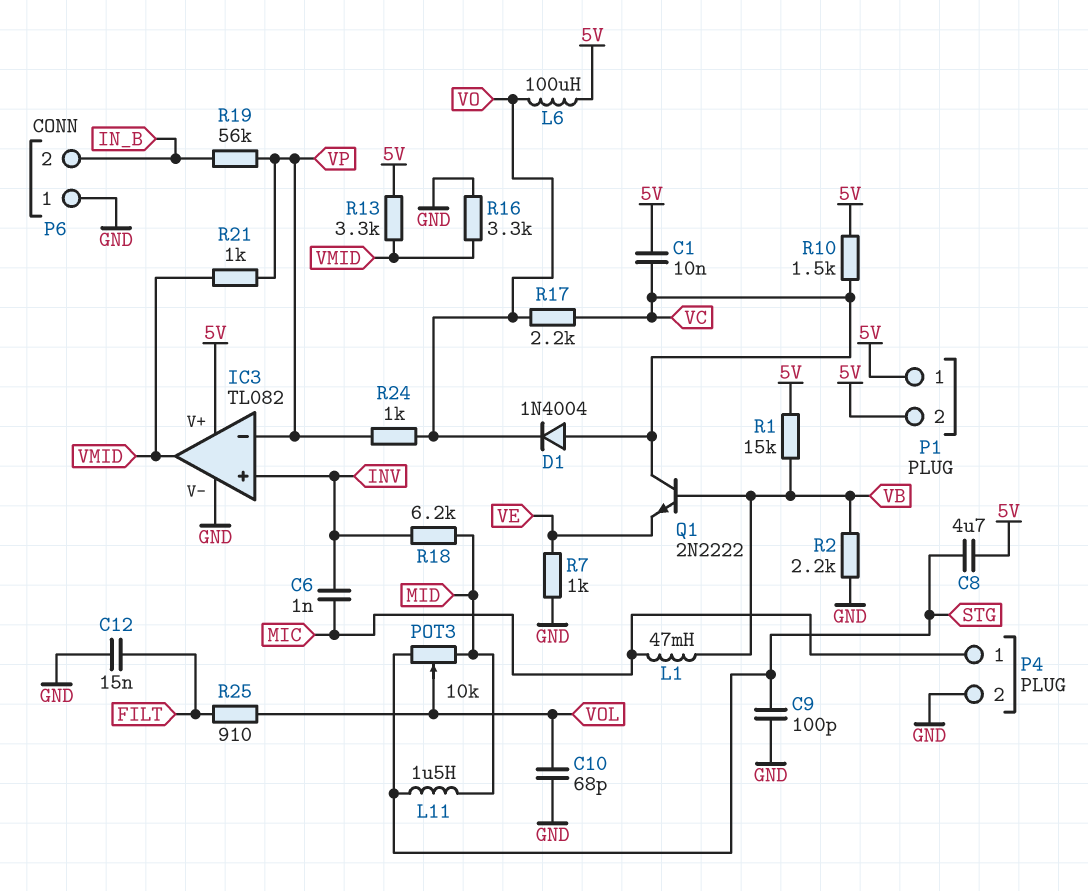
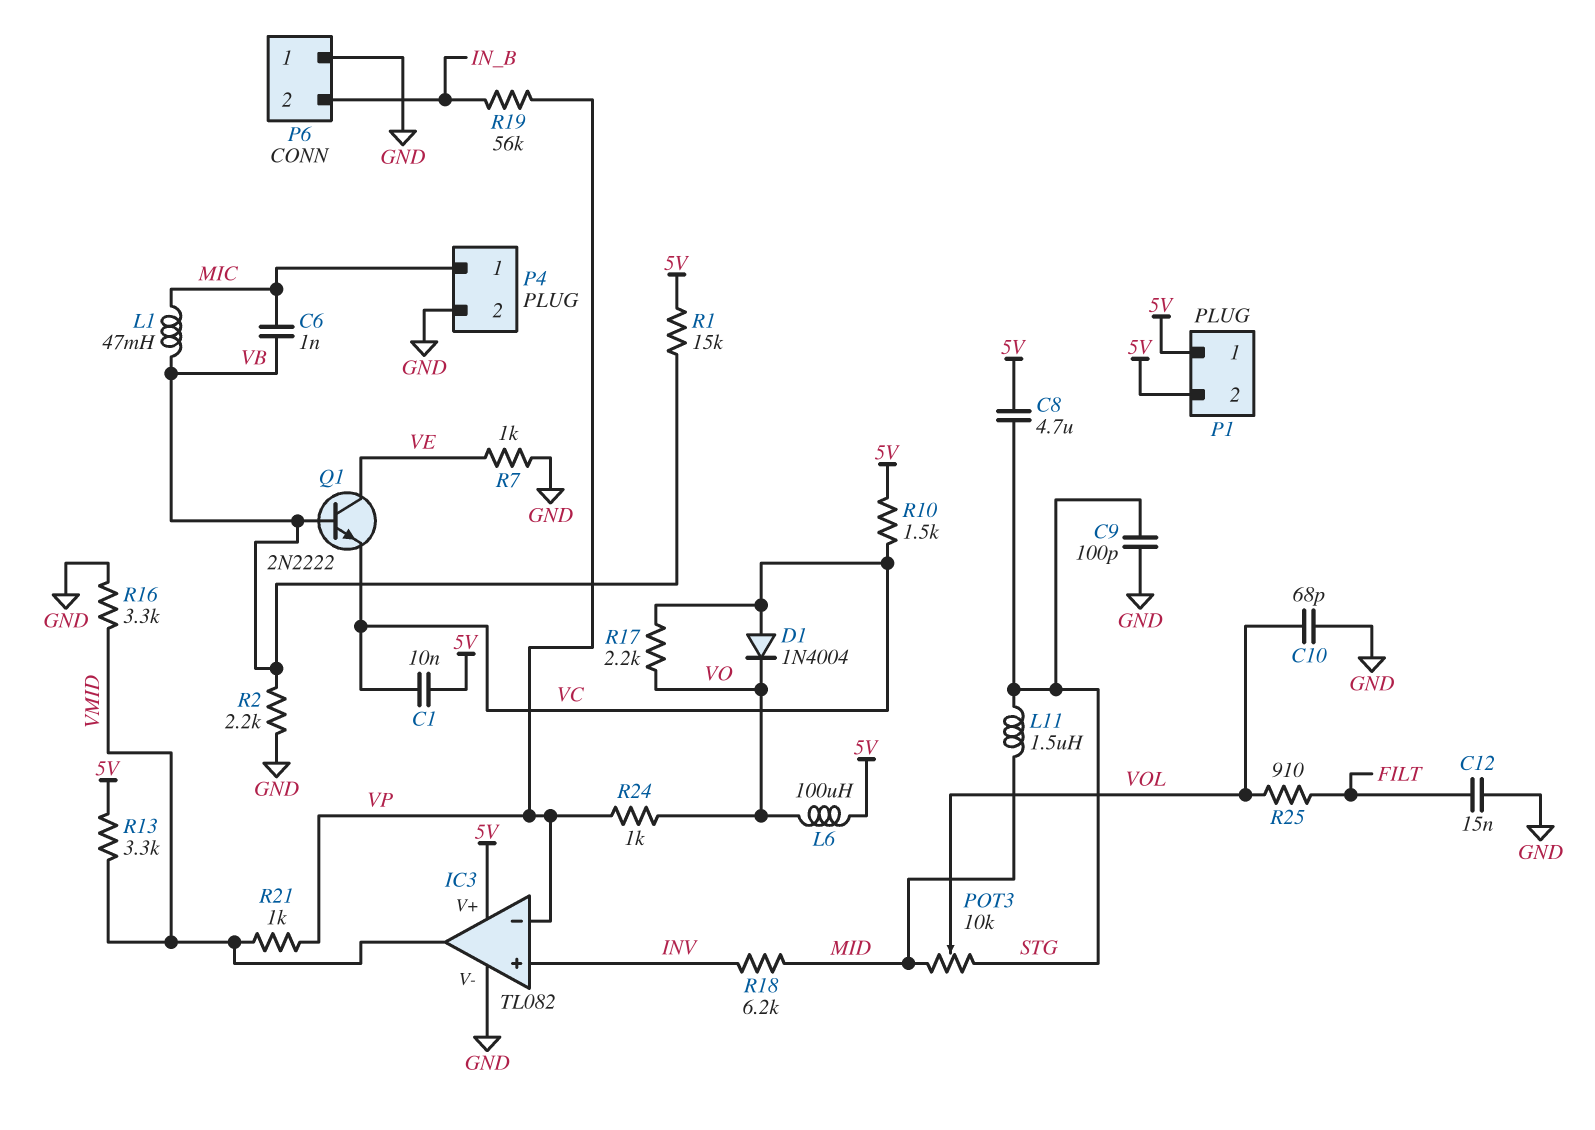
C6: 1nF (INV, MIC) -> 1nF (MIC, VB)
Q1: NPN 2N2222 (B VB, C VC, E VE) -> NPN 2N2222 (B VB, C VE, E VC)

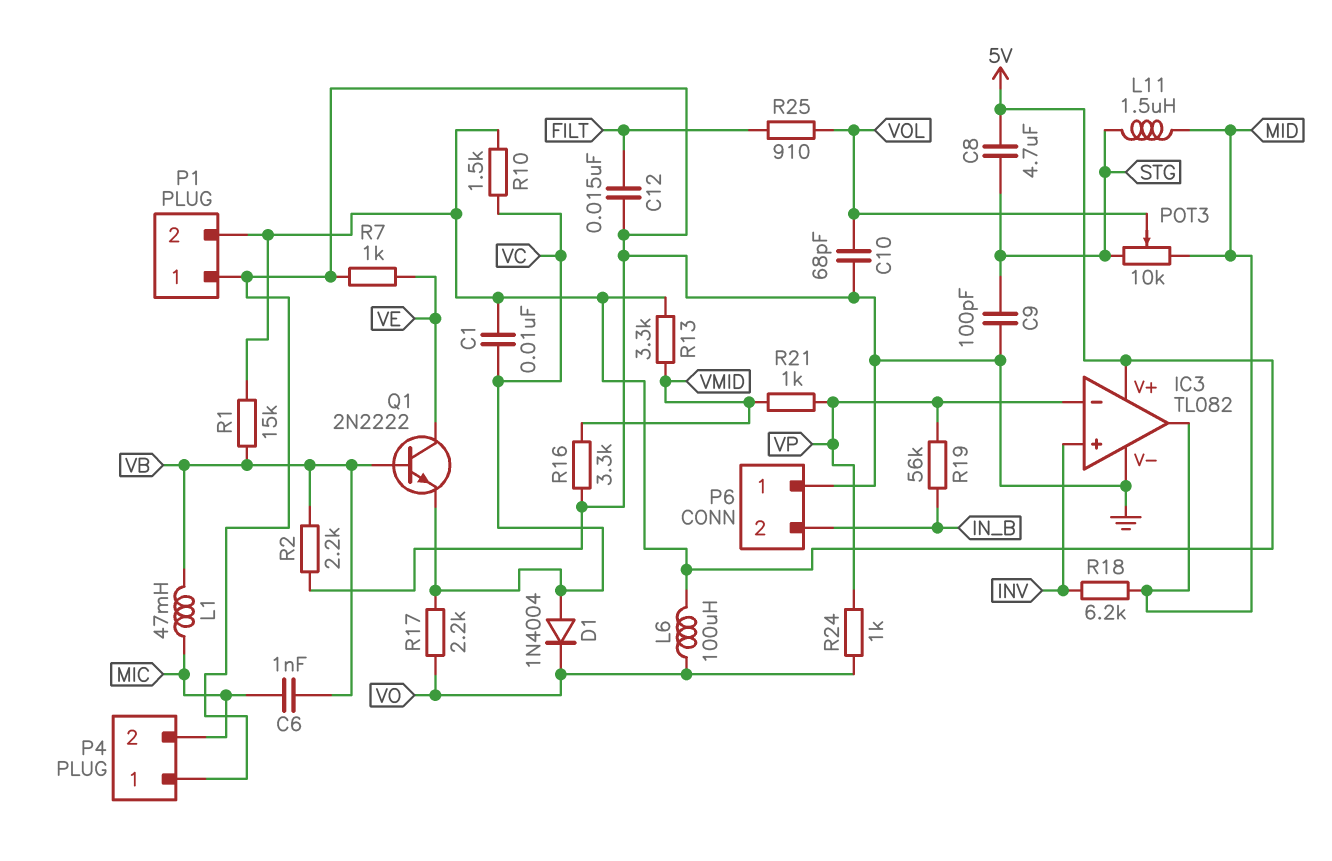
IC3 pin out: VMID -> MID
P1 pin 1: 5V -> GND
P4 pin 1: MIC -> GND
P4 pin 2: GND -> MIC

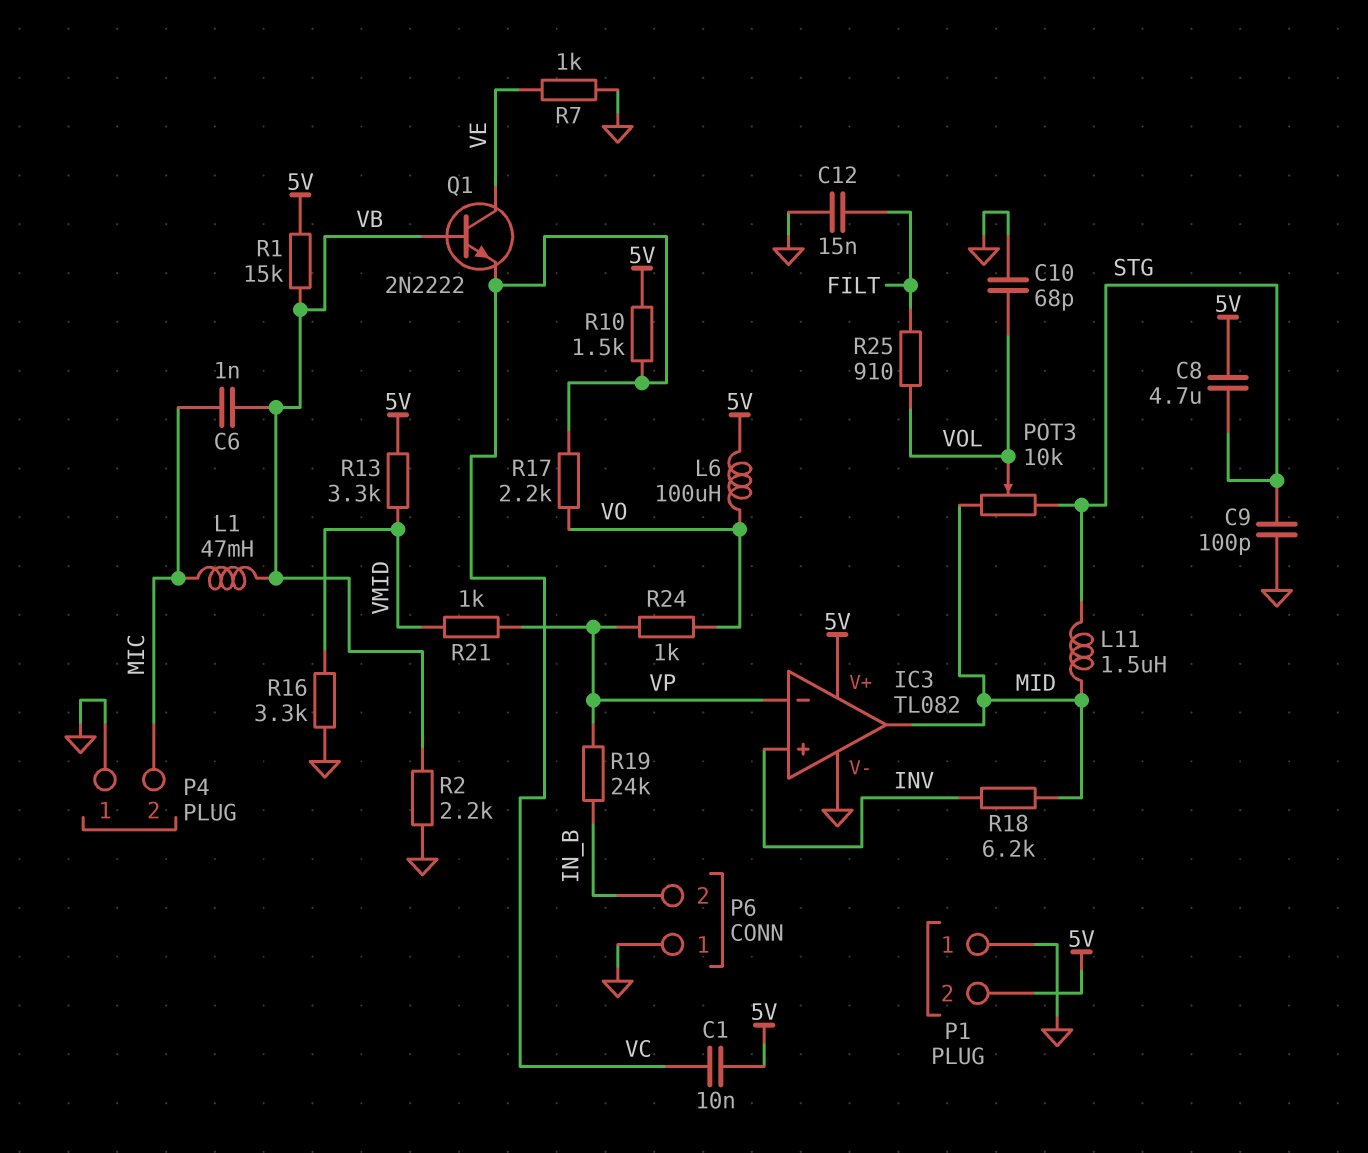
D1: diode 1N4004 (A VC, K VO) -> none
R19: 56k (IN_B, VP) -> 24k (IN_B, VP)

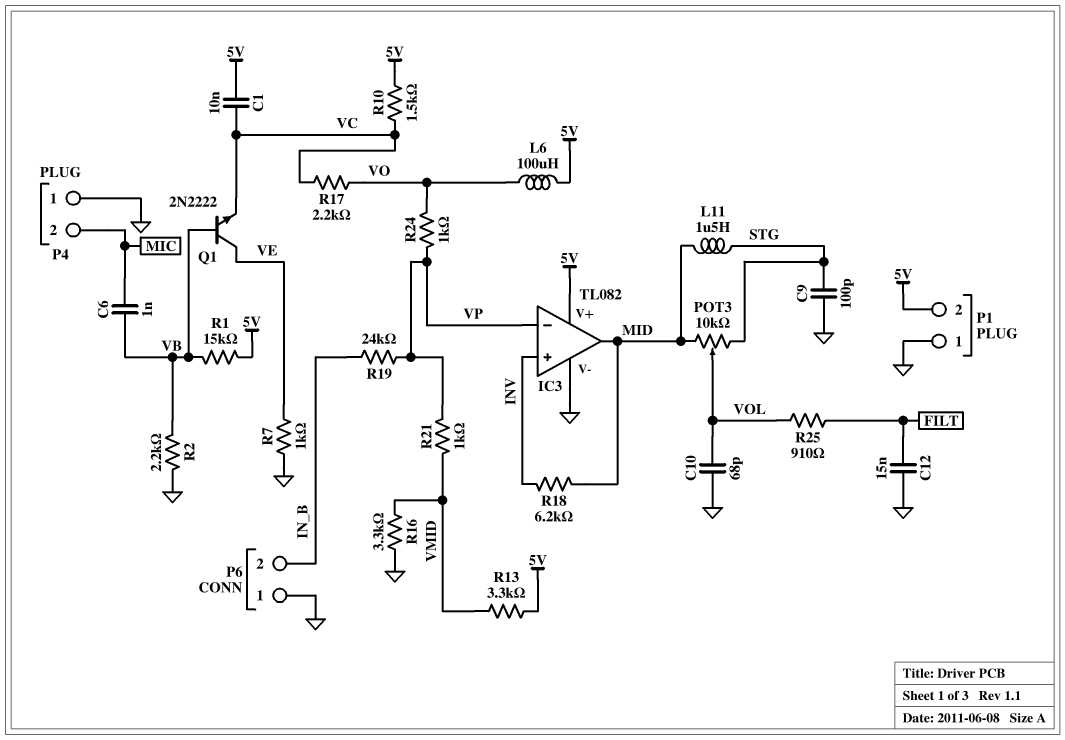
C8: 4.7uF (5V, STG) -> none
L1: 47mH (MIC, VB) -> none

